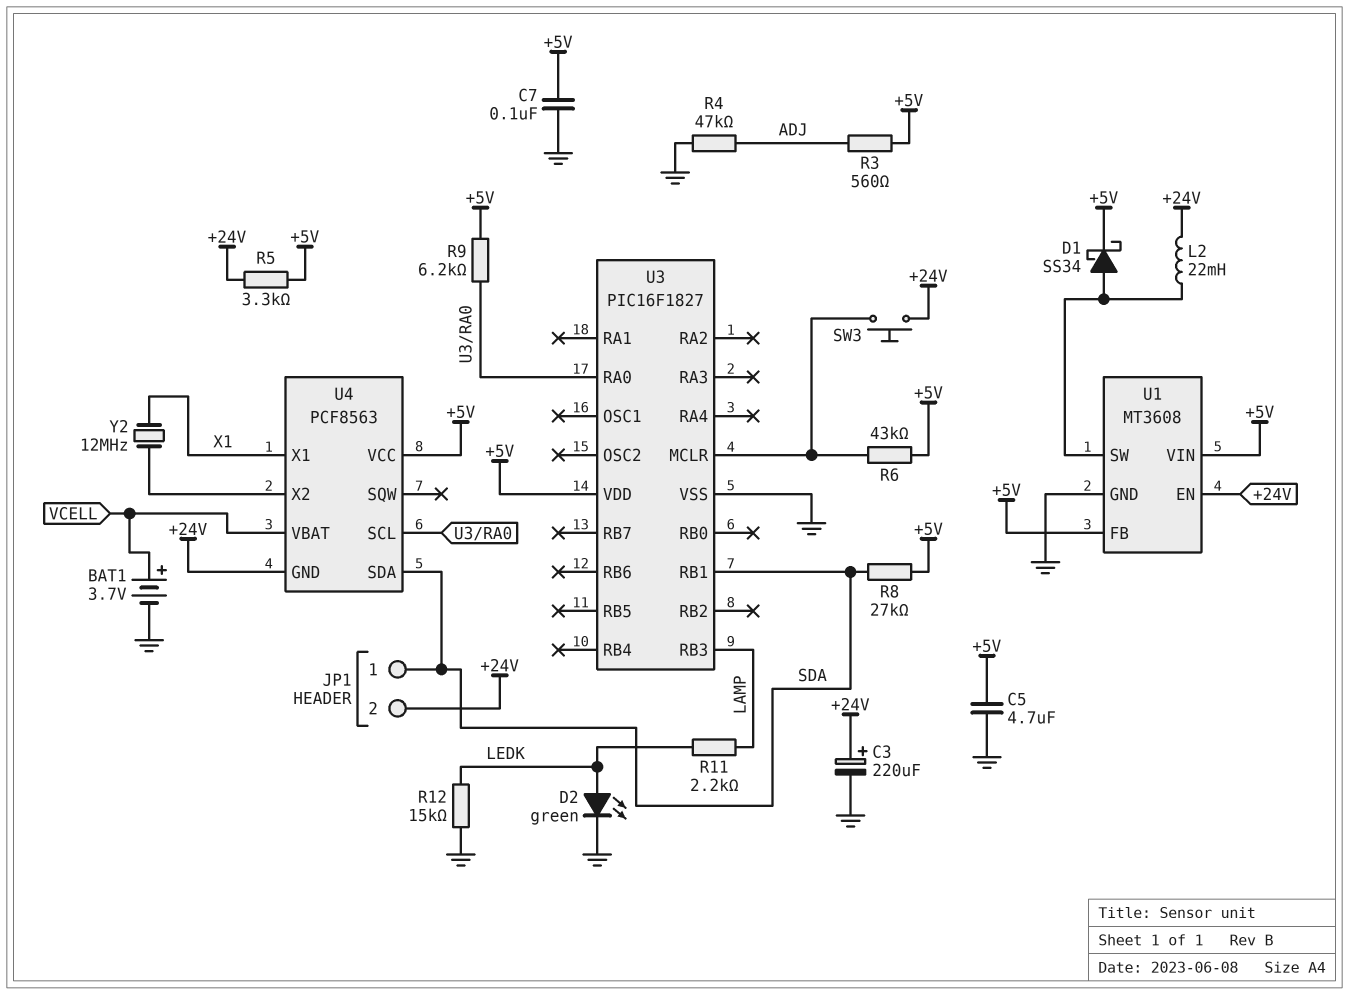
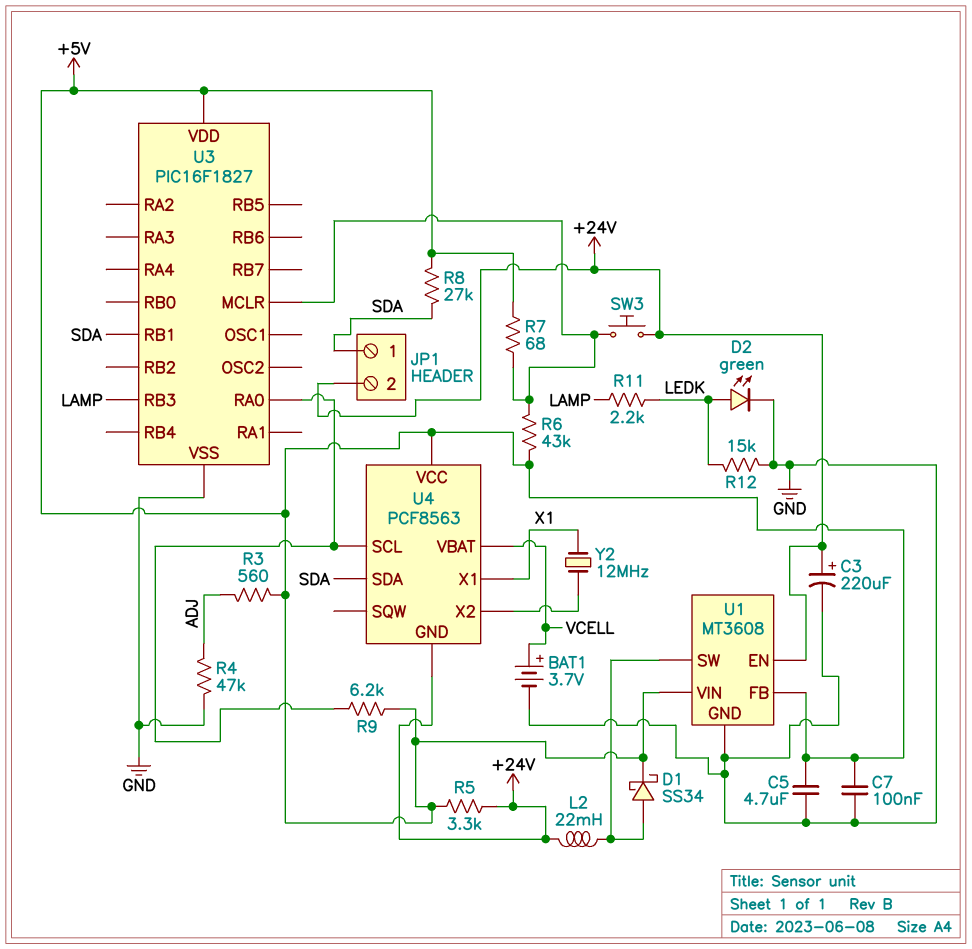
R7: none -> 68 (+5V, U3/MCLR)

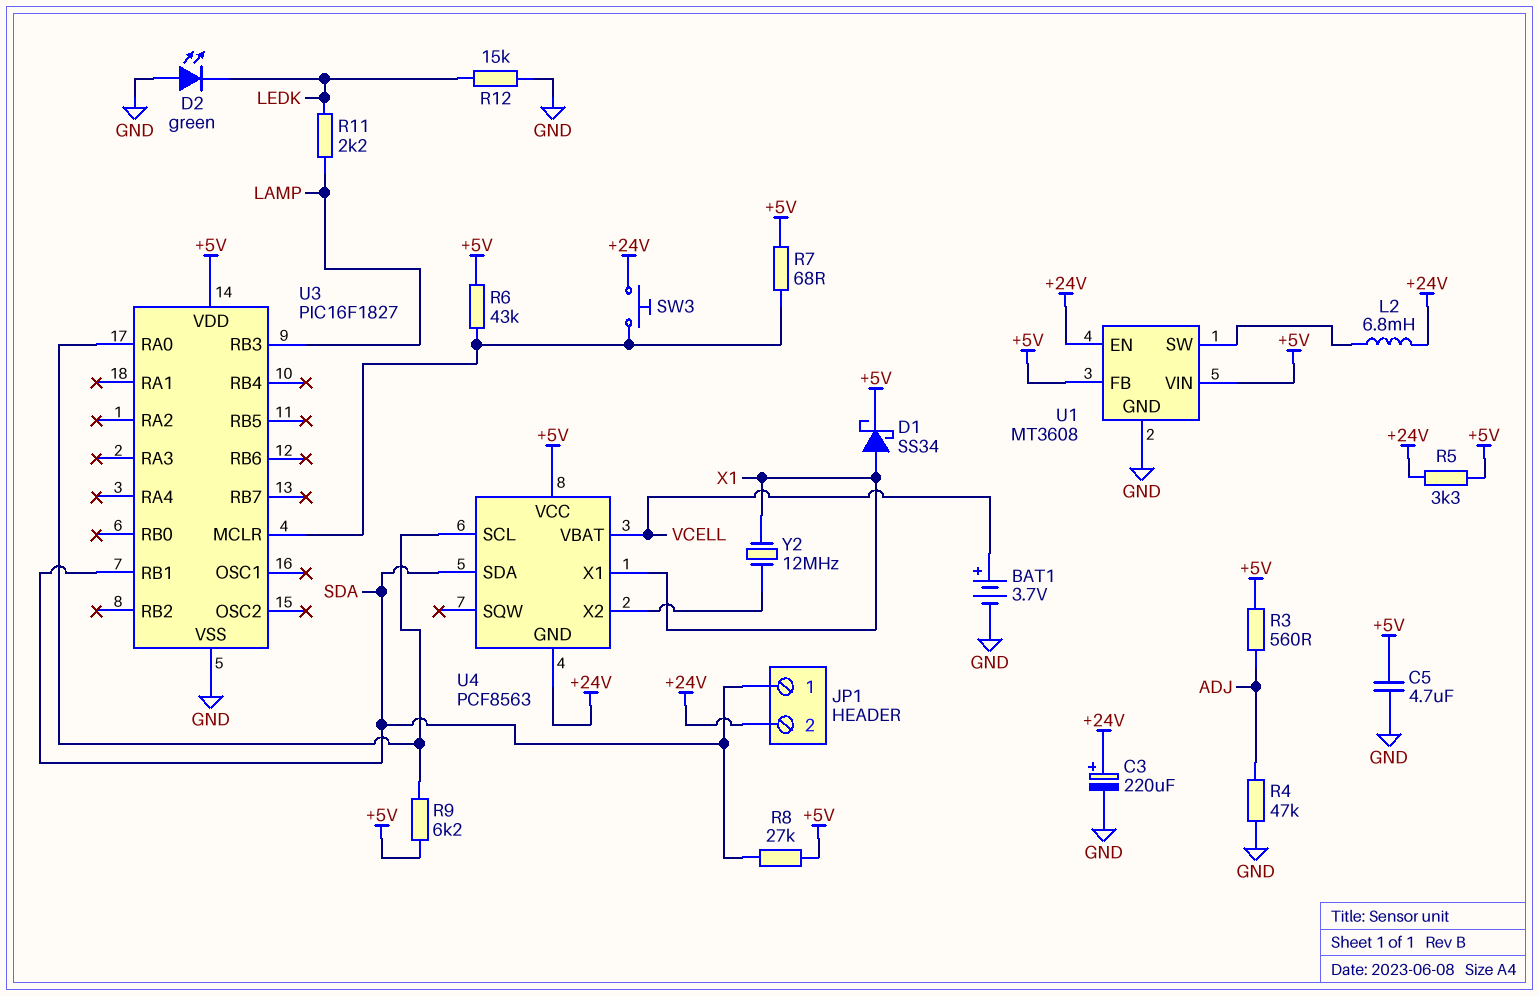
C7: 100nF (+5V, GND) -> none
D1: schottky SS34 (A U1/SW, K +5V) -> schottky SS34 (A X1, K +5V)
D2: LED green (A LEDK, K GND) -> LED green (A GND, K LEDK)
L2: 22mH (+24V, U1/SW) -> 6.8mH (+24V, U1/SW)

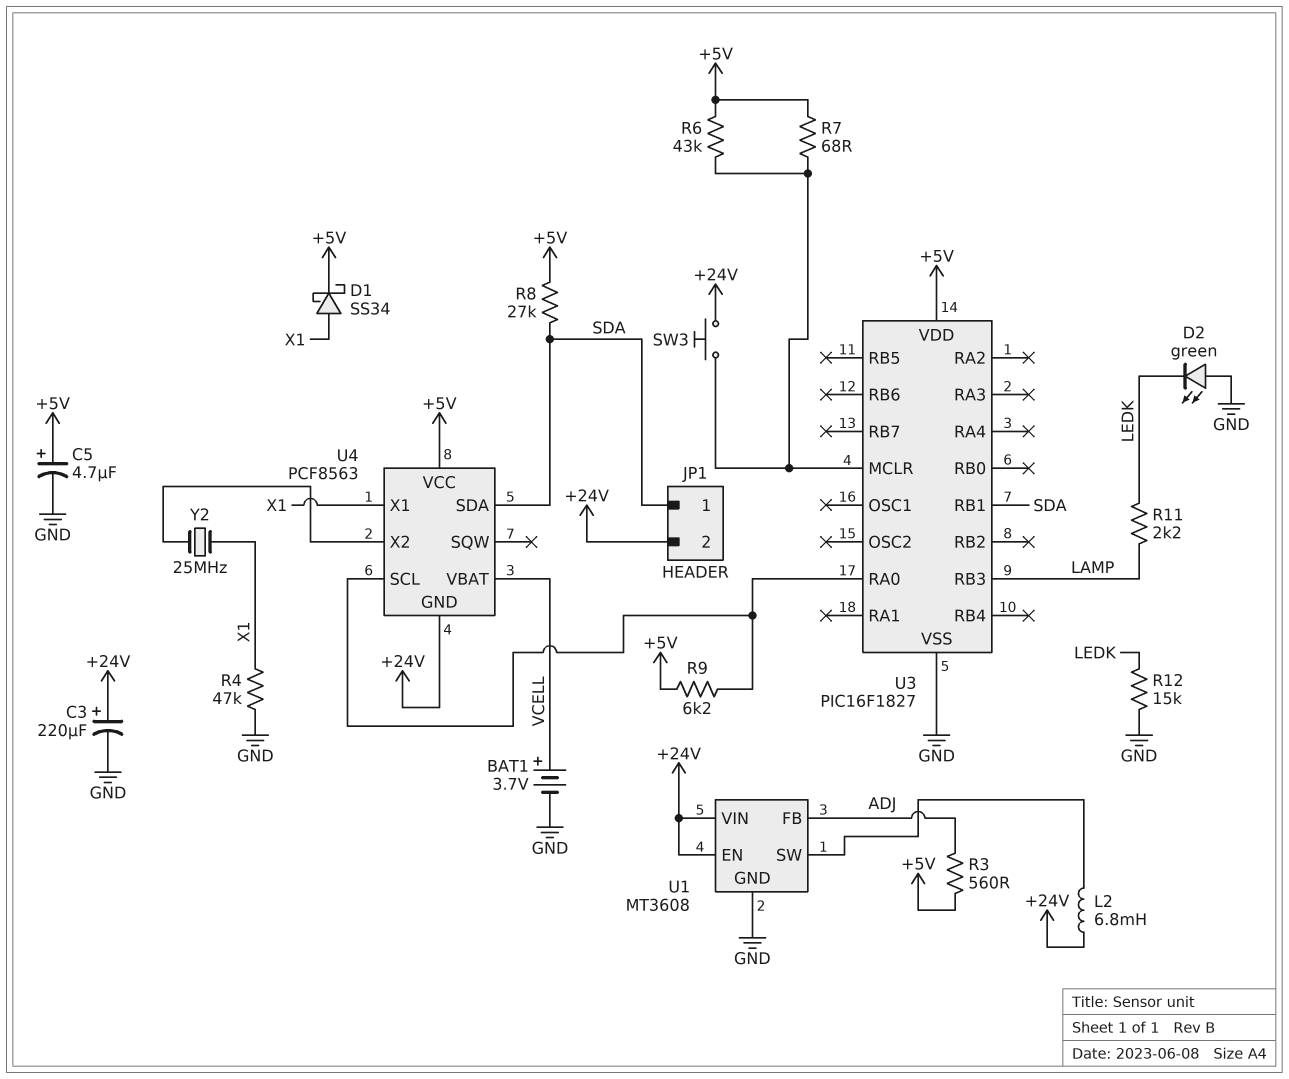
C5: 4.7uF (+5V, GND) -> 4.7uF (plus +5V, minus GND)
R4: 47k (ADJ, GND) -> 47k (GND, X1)
R5: 3.3k (+5V, +24V) -> none
U1 pin FB: +5V -> ADJ
U1 pin VIN: +5V -> +24V
Y2: 12MHz (U4/X2, X1) -> 25MHz (U4/X2, X1)

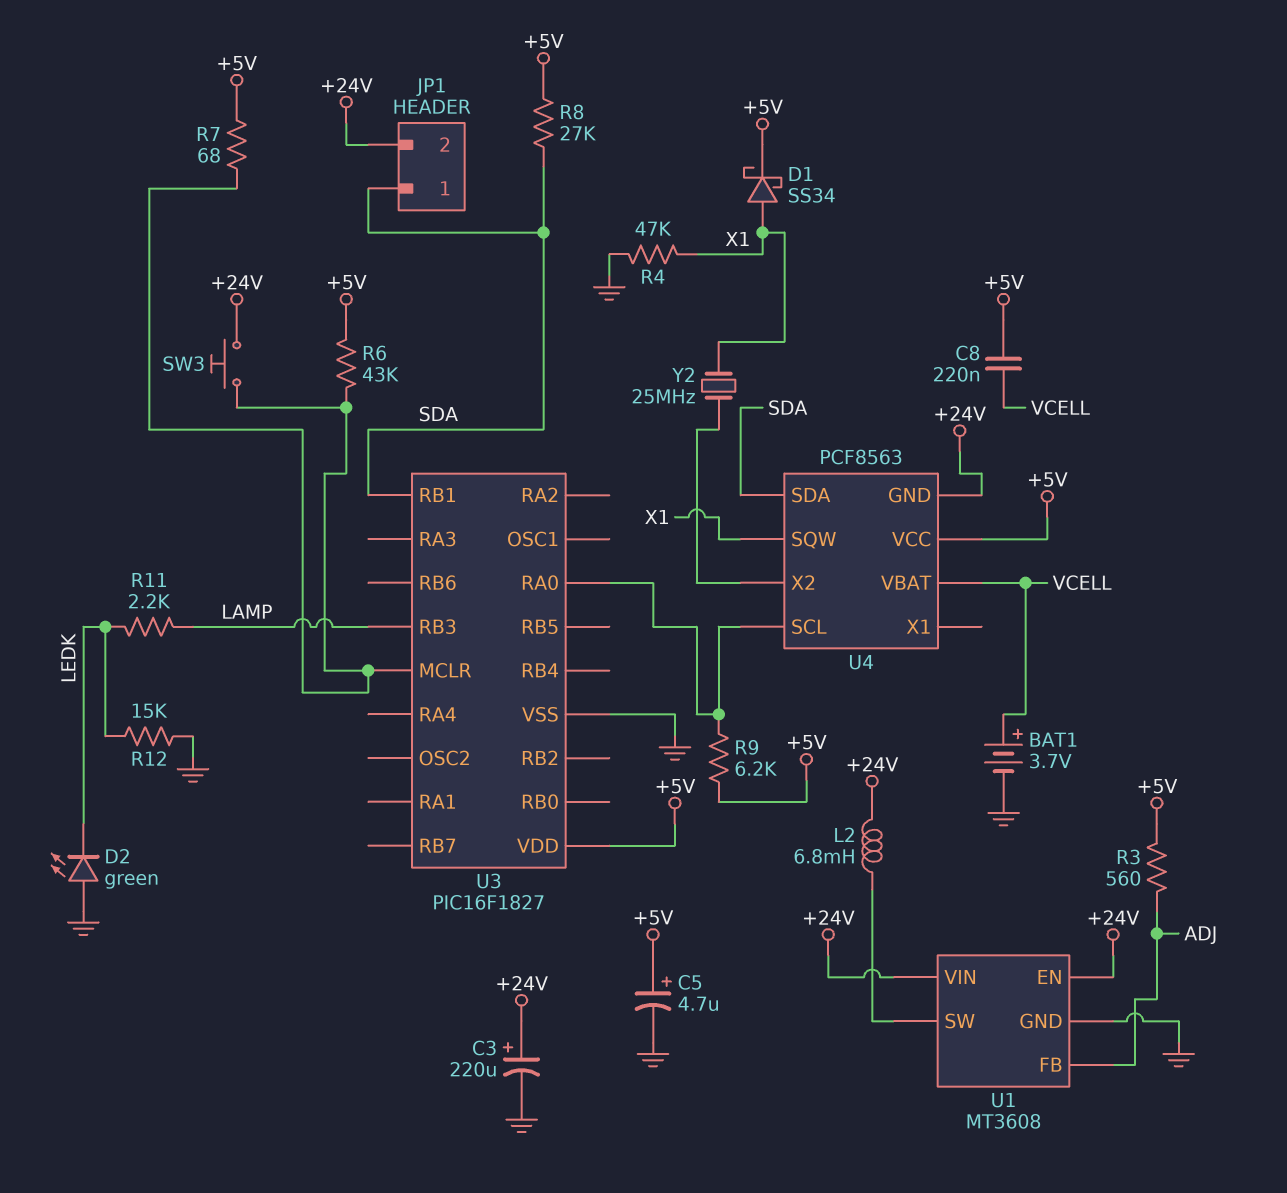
C8: none -> 220nF (+5V, VCELL)
U4 pin SQW: none -> X1
U4 pin X1: X1 -> none

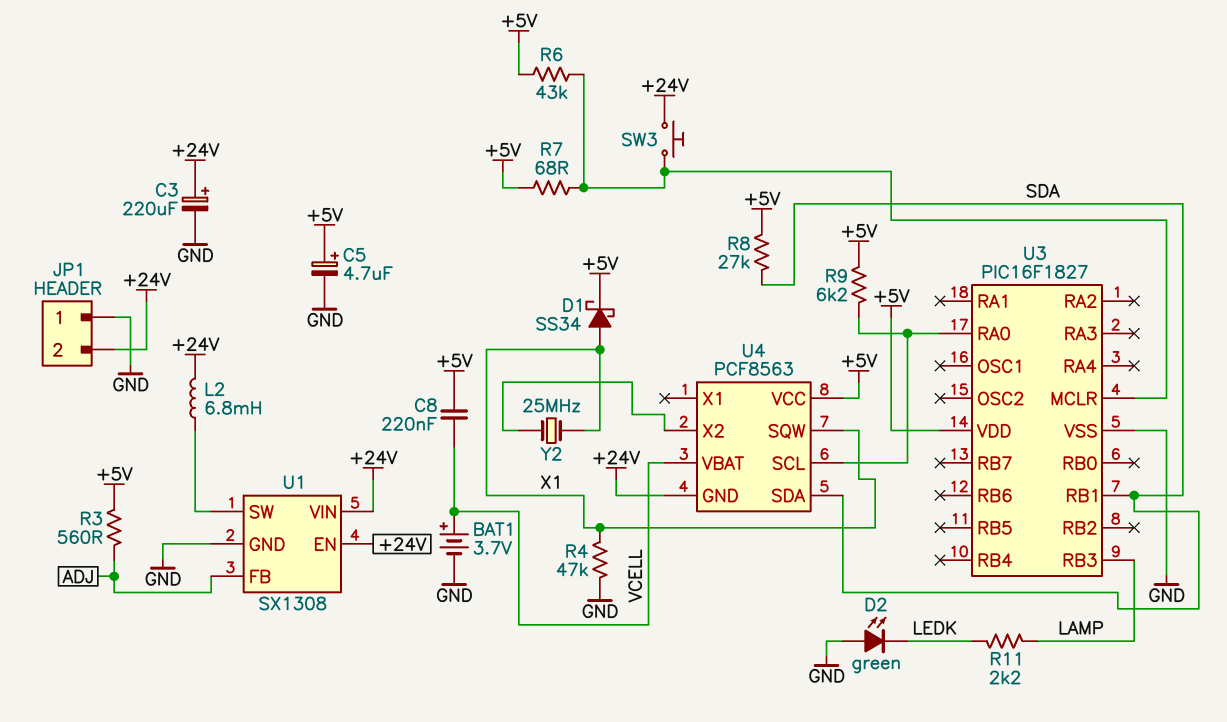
JP1 pin 1: SDA -> GND
R12: 15k (GND, LEDK) -> none
U1: MT3608 -> SX1308

